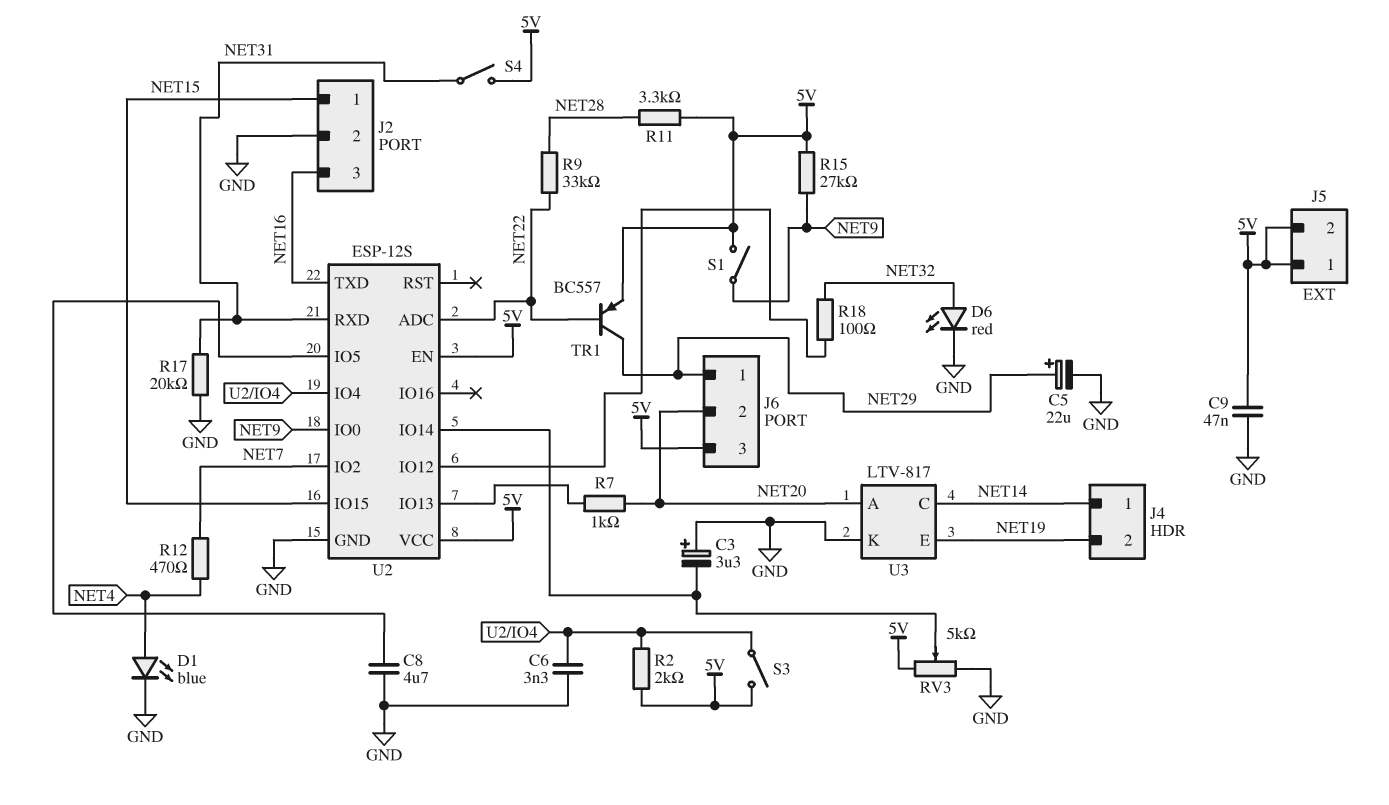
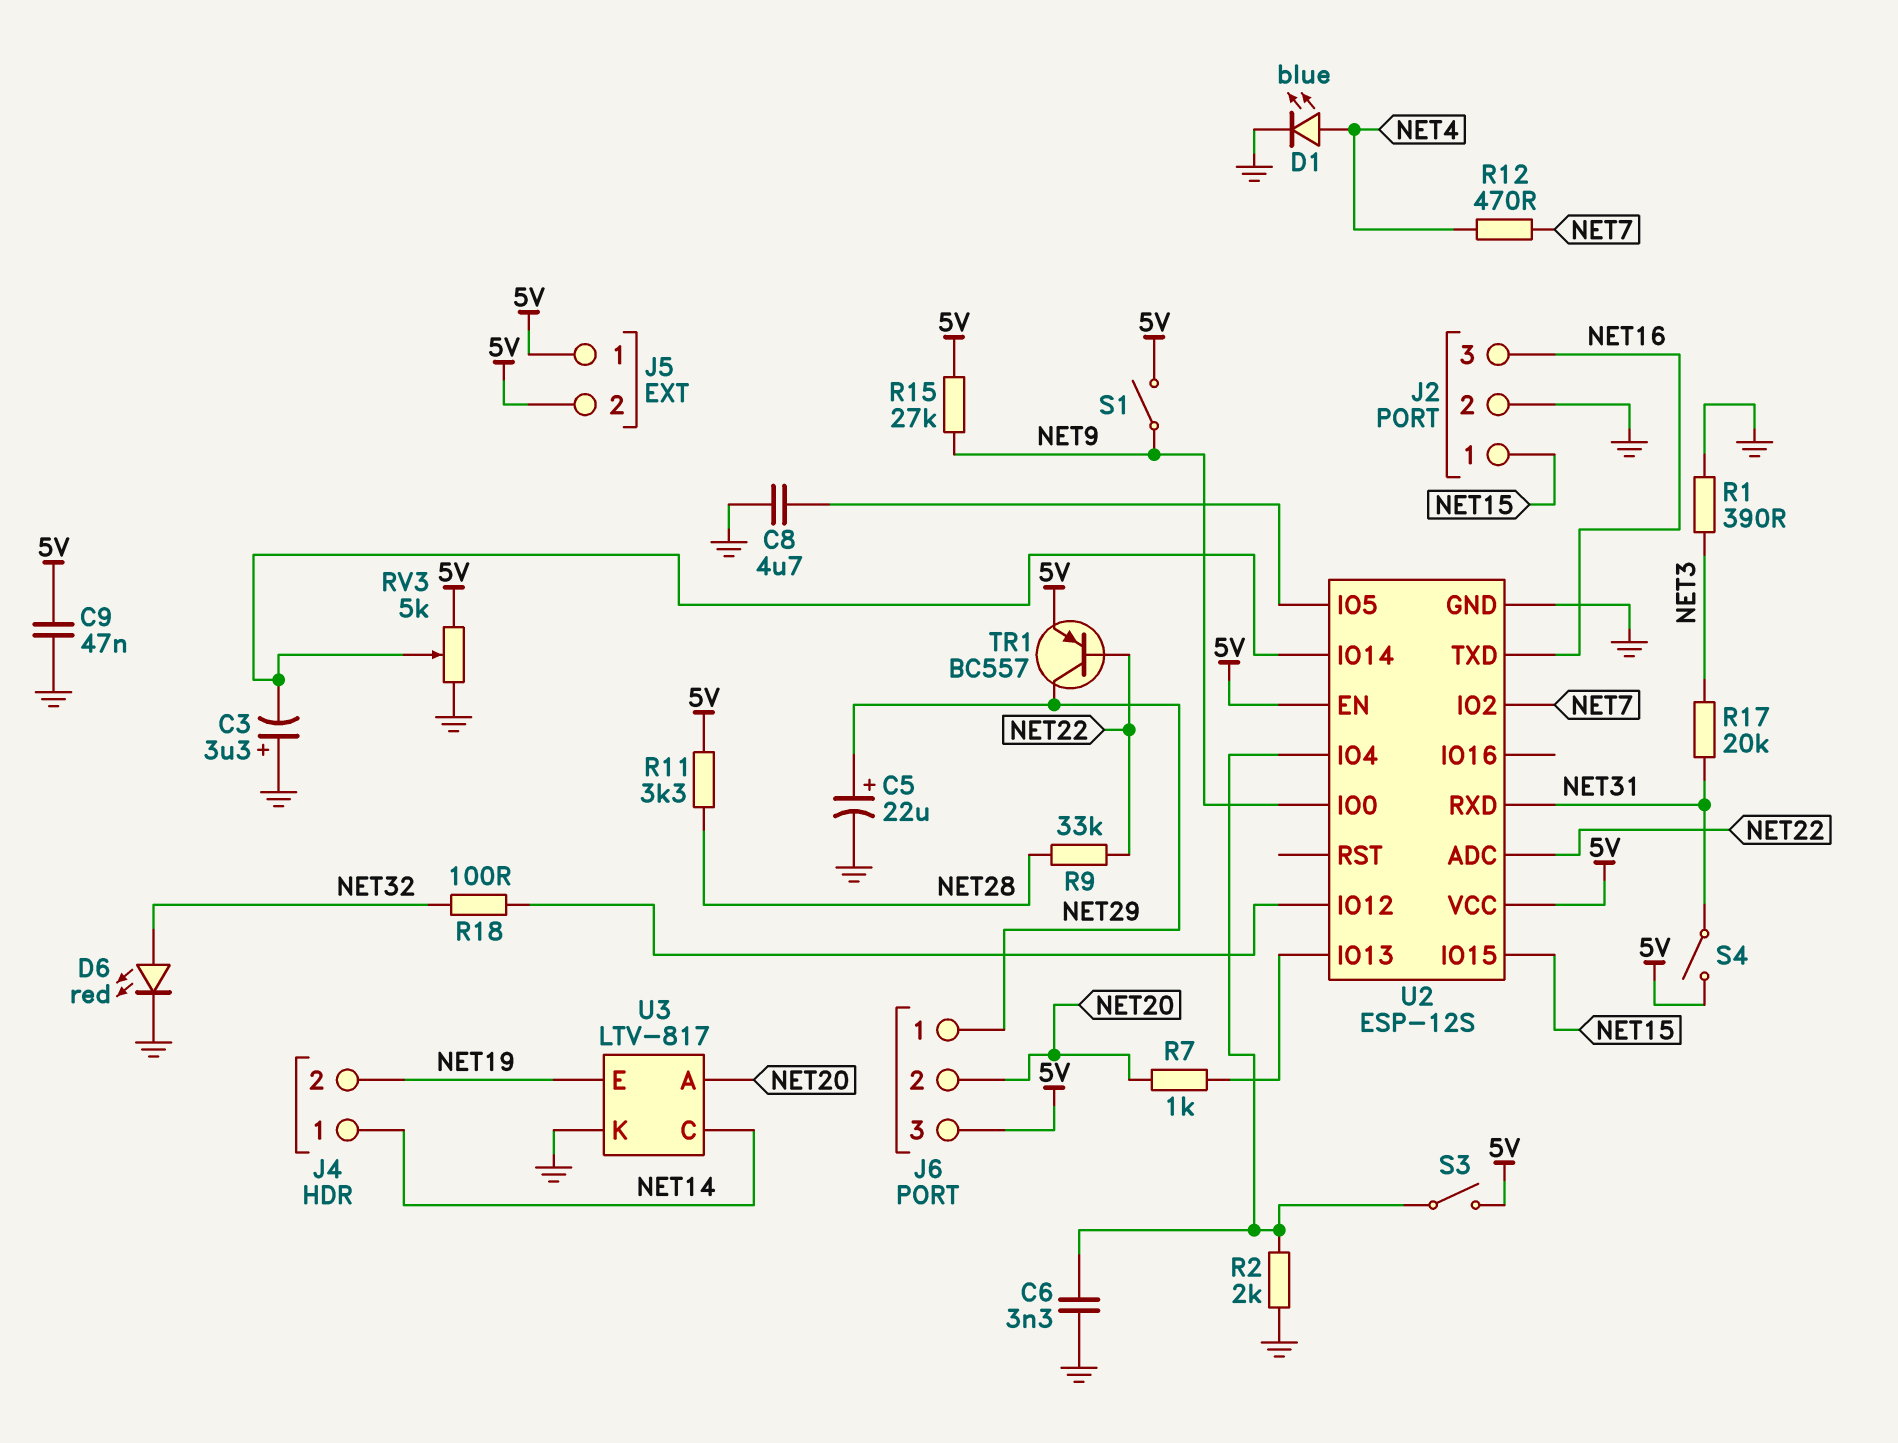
R1: none -> 390 (GND, NET3)
R2: 2k (5V, U2/IO4) -> 2k (GND, U2/IO4)
R17: 20k (GND, NET31) -> 20k (NET3, NET31)

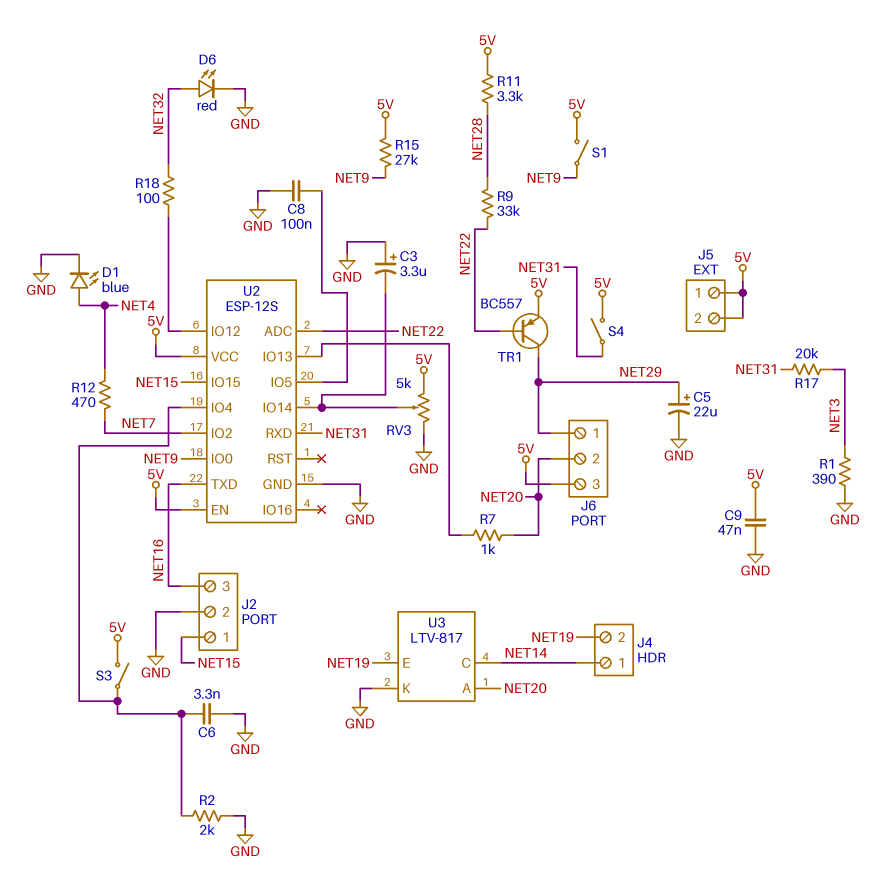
C8: 4.7uF (GND, U2/IO5) -> 100nF (GND, U2/IO5)

